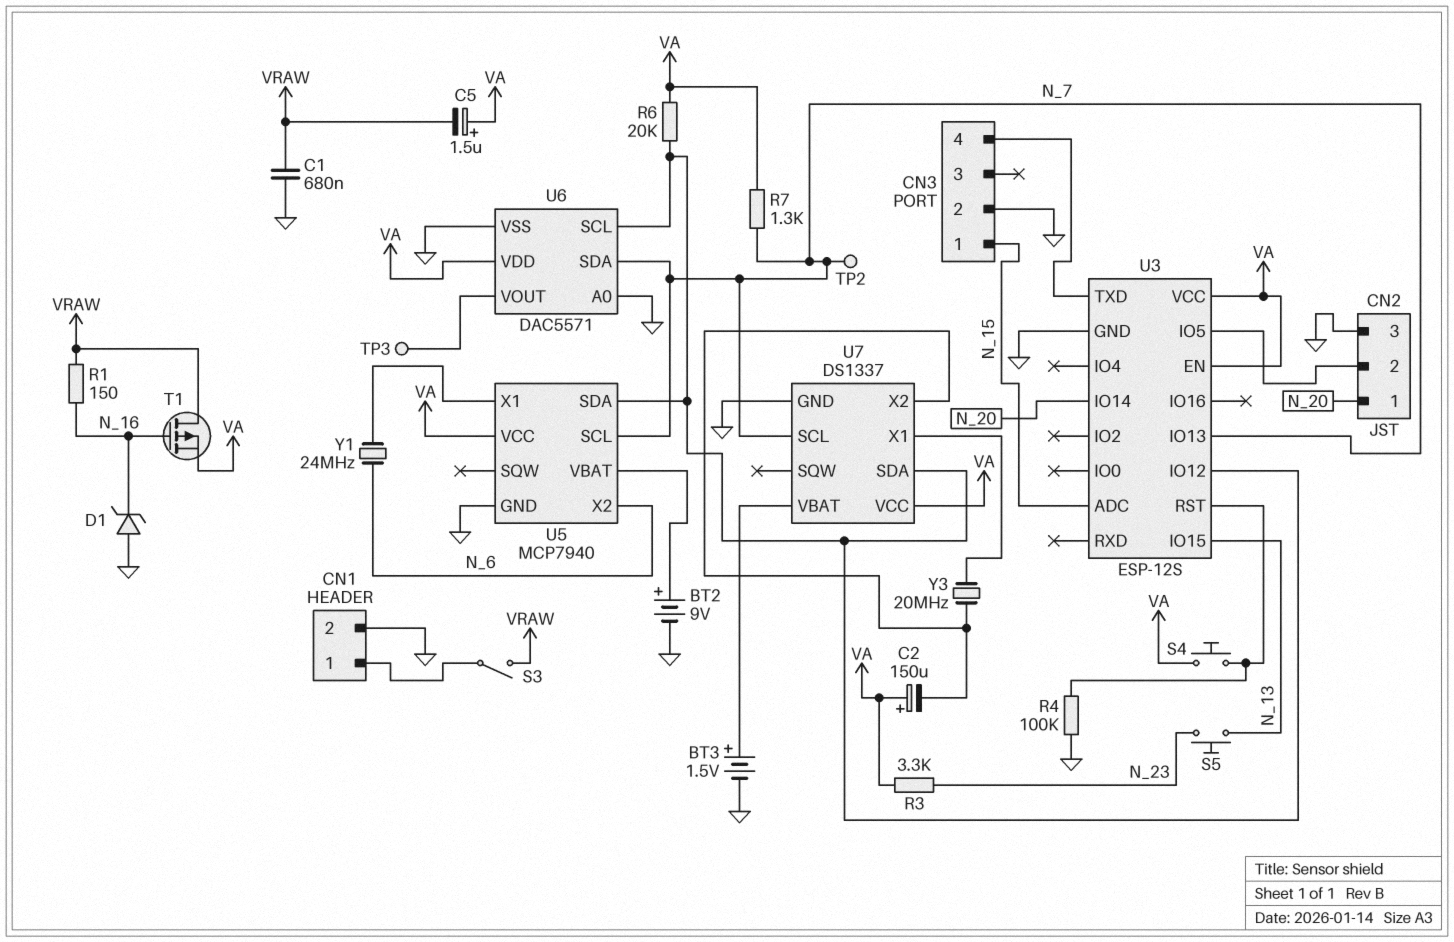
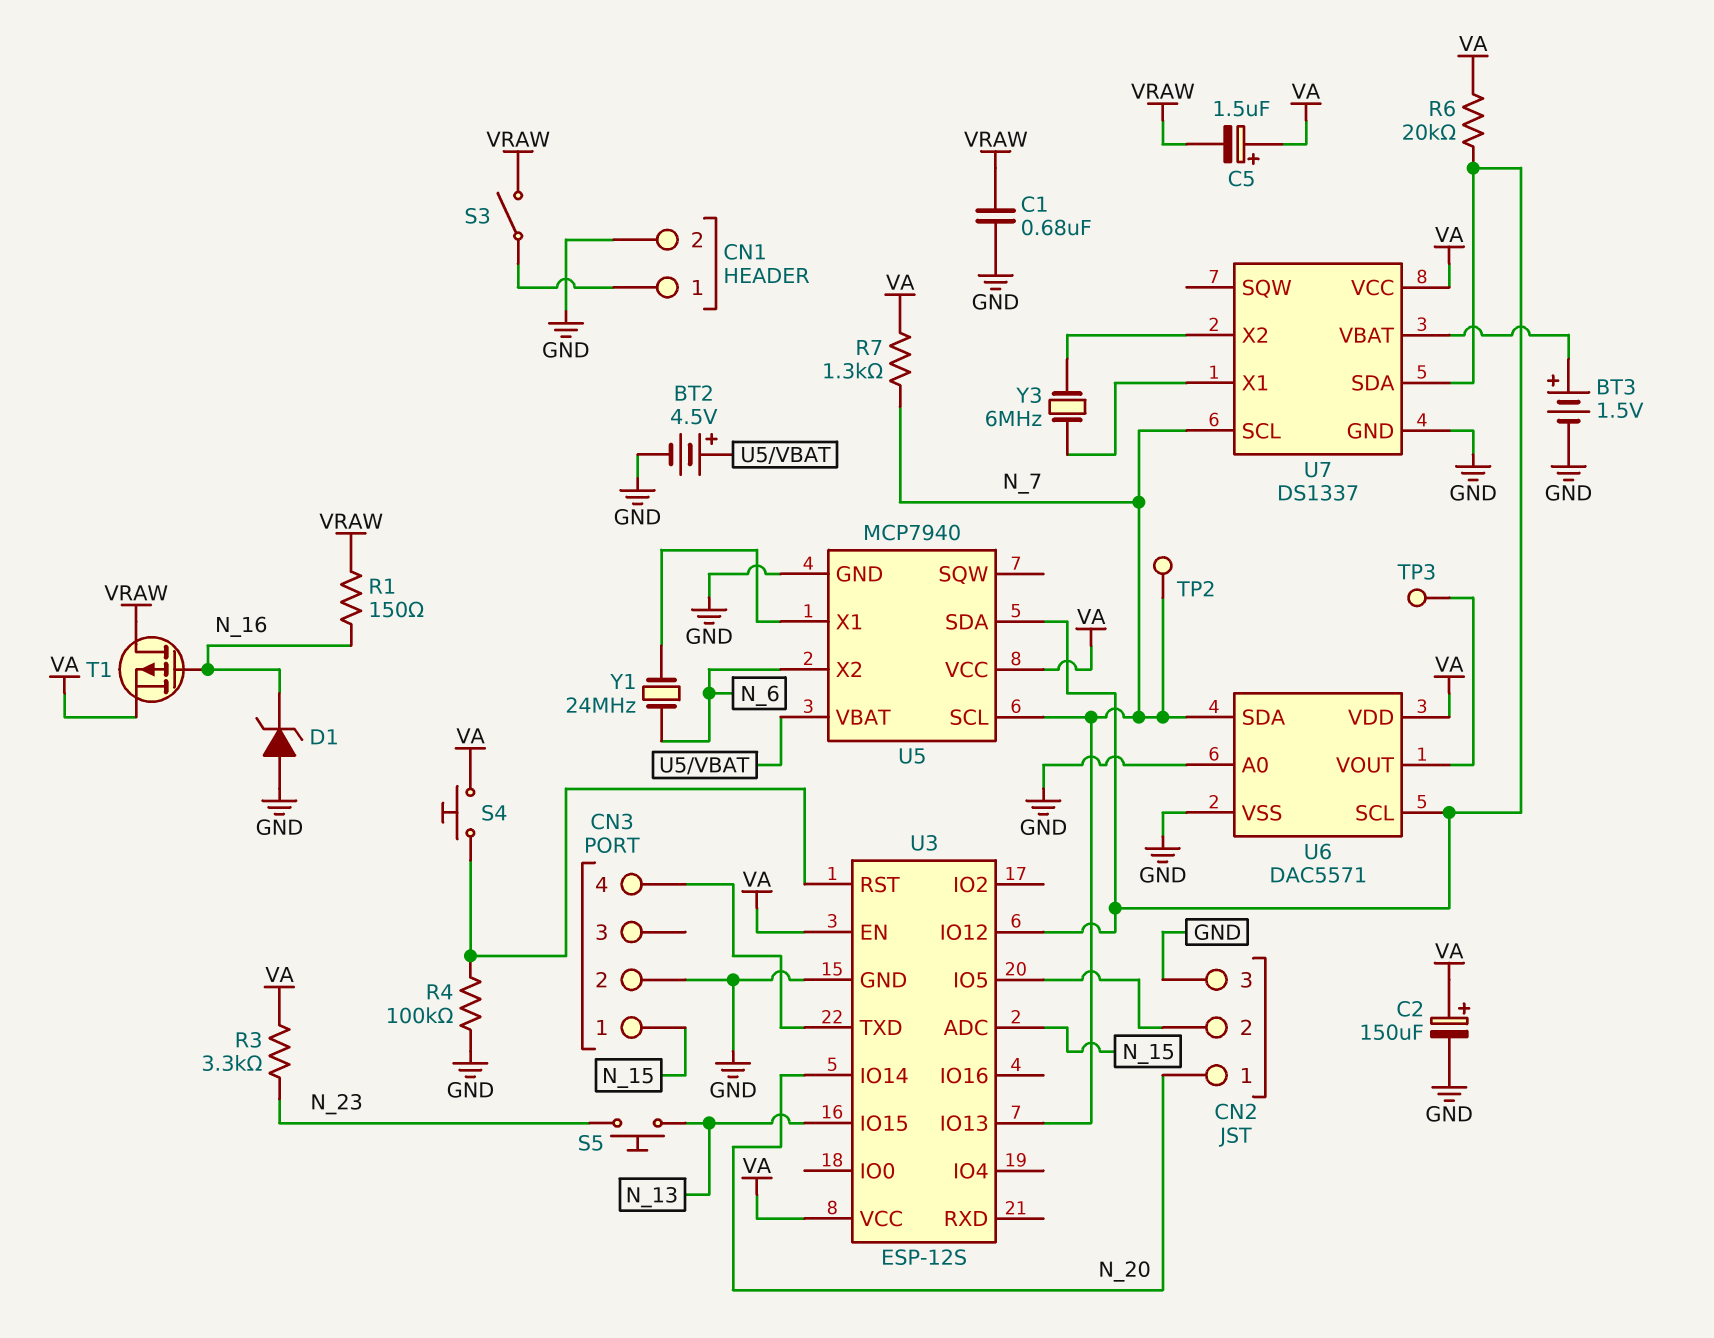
BT2: 9V (plus U5/VBAT, minus GND) -> 4.5V (plus U5/VBAT, minus GND)
C2: 150uF (plus VA, minus U7/X2) -> 150uF (plus VA, minus GND)
Y3: 20MHz (U7/X1, U7/X2) -> 6MHz (U7/X1, U7/X2)

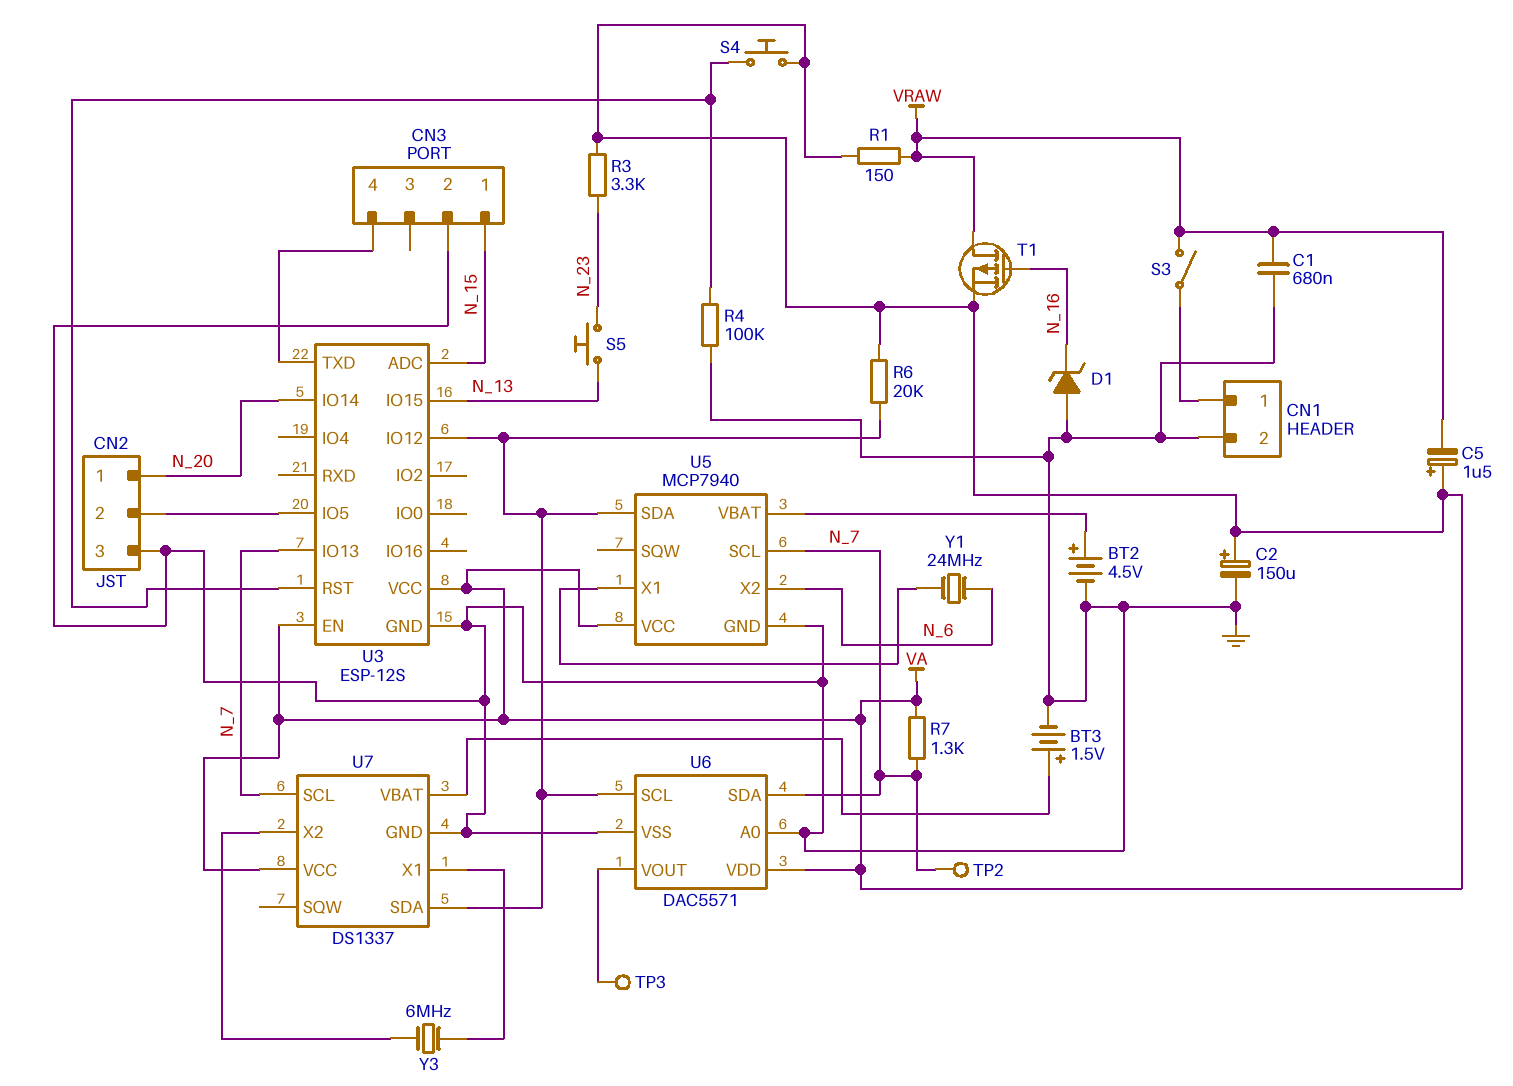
R1: 150 (N_16, VRAW) -> 150 (VA, VRAW)

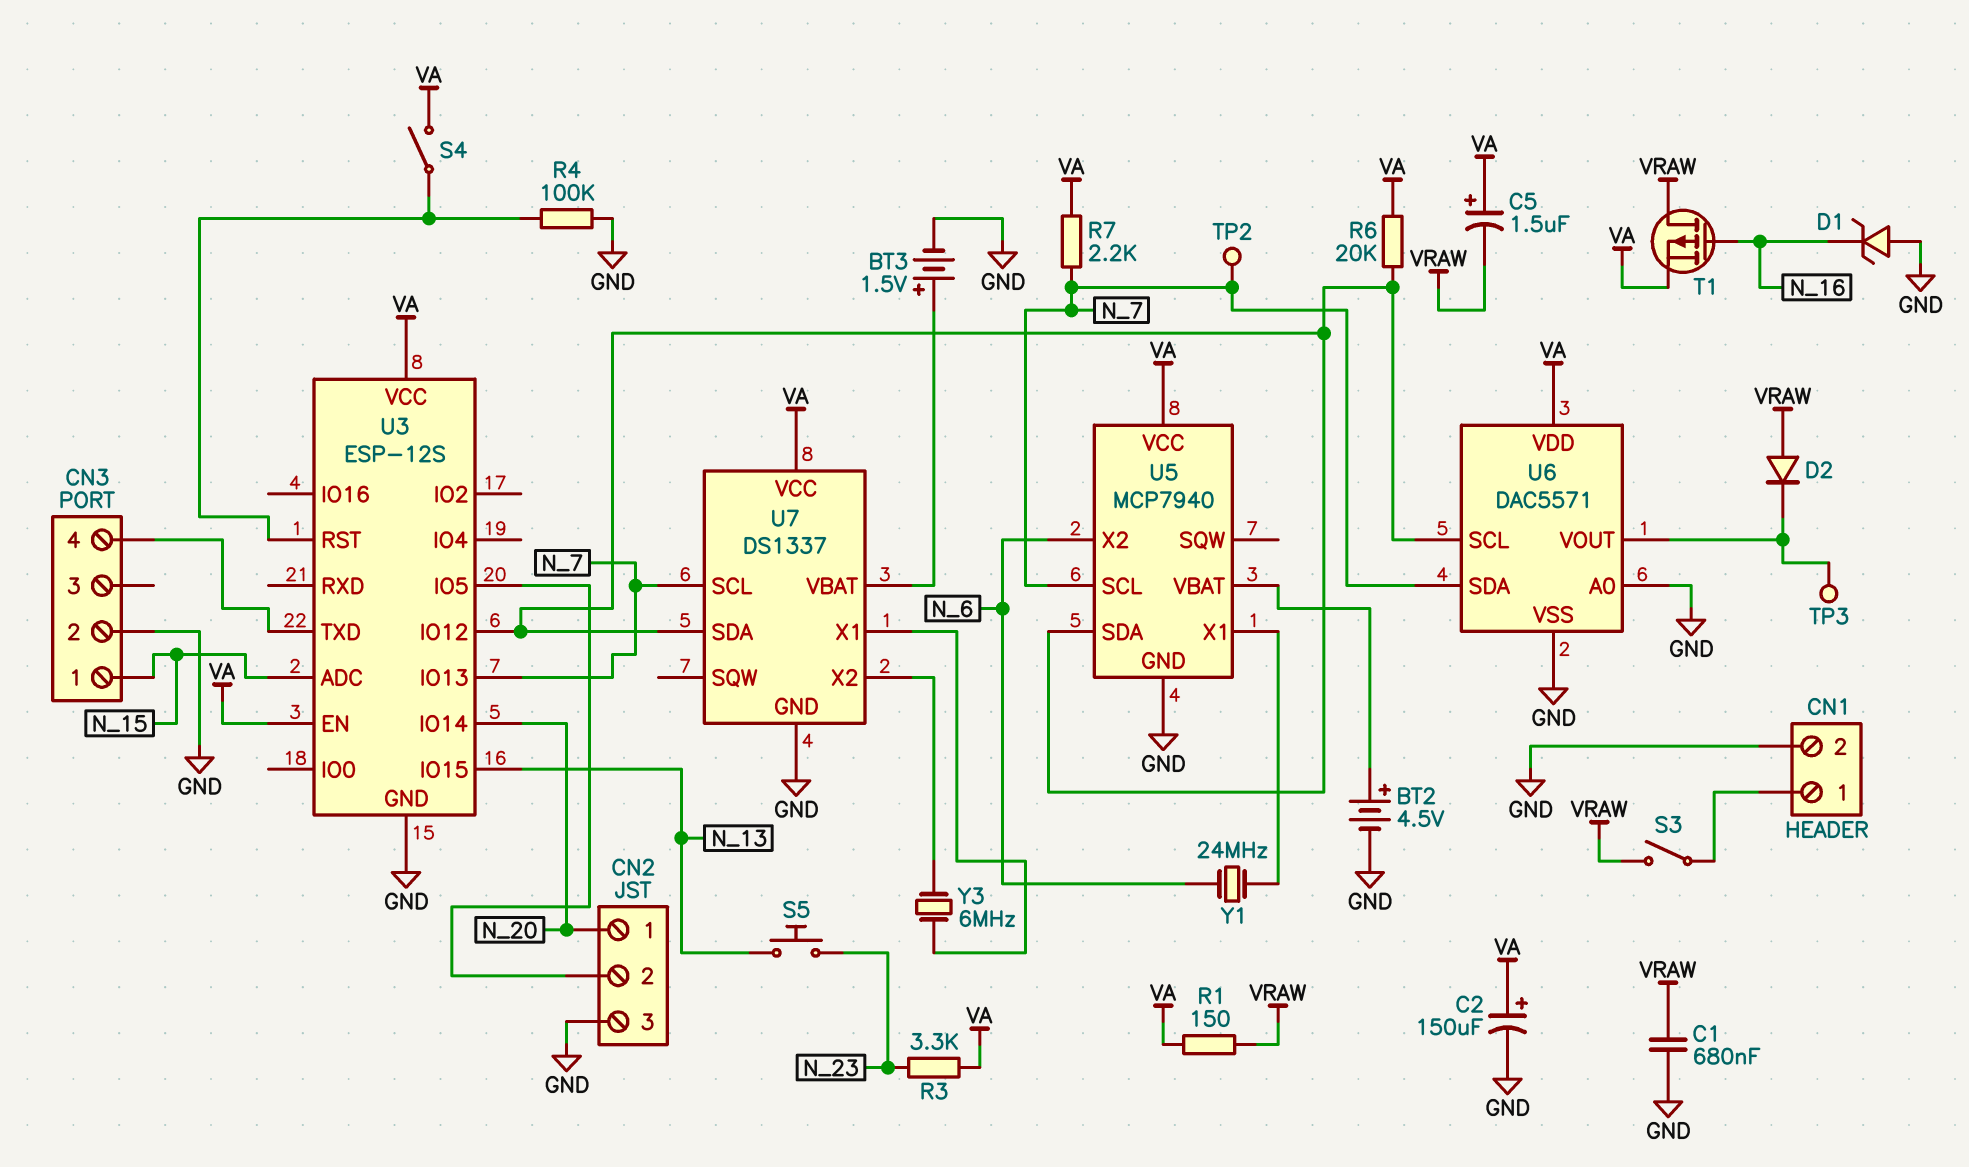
D2: none -> diode (A VRAW, K U6/VOUT)
R7: 1.3k (N_7, VA) -> 2.2k (N_7, VA)
S4: button (U3/RST, VA) -> switch (U3/RST, VA)

